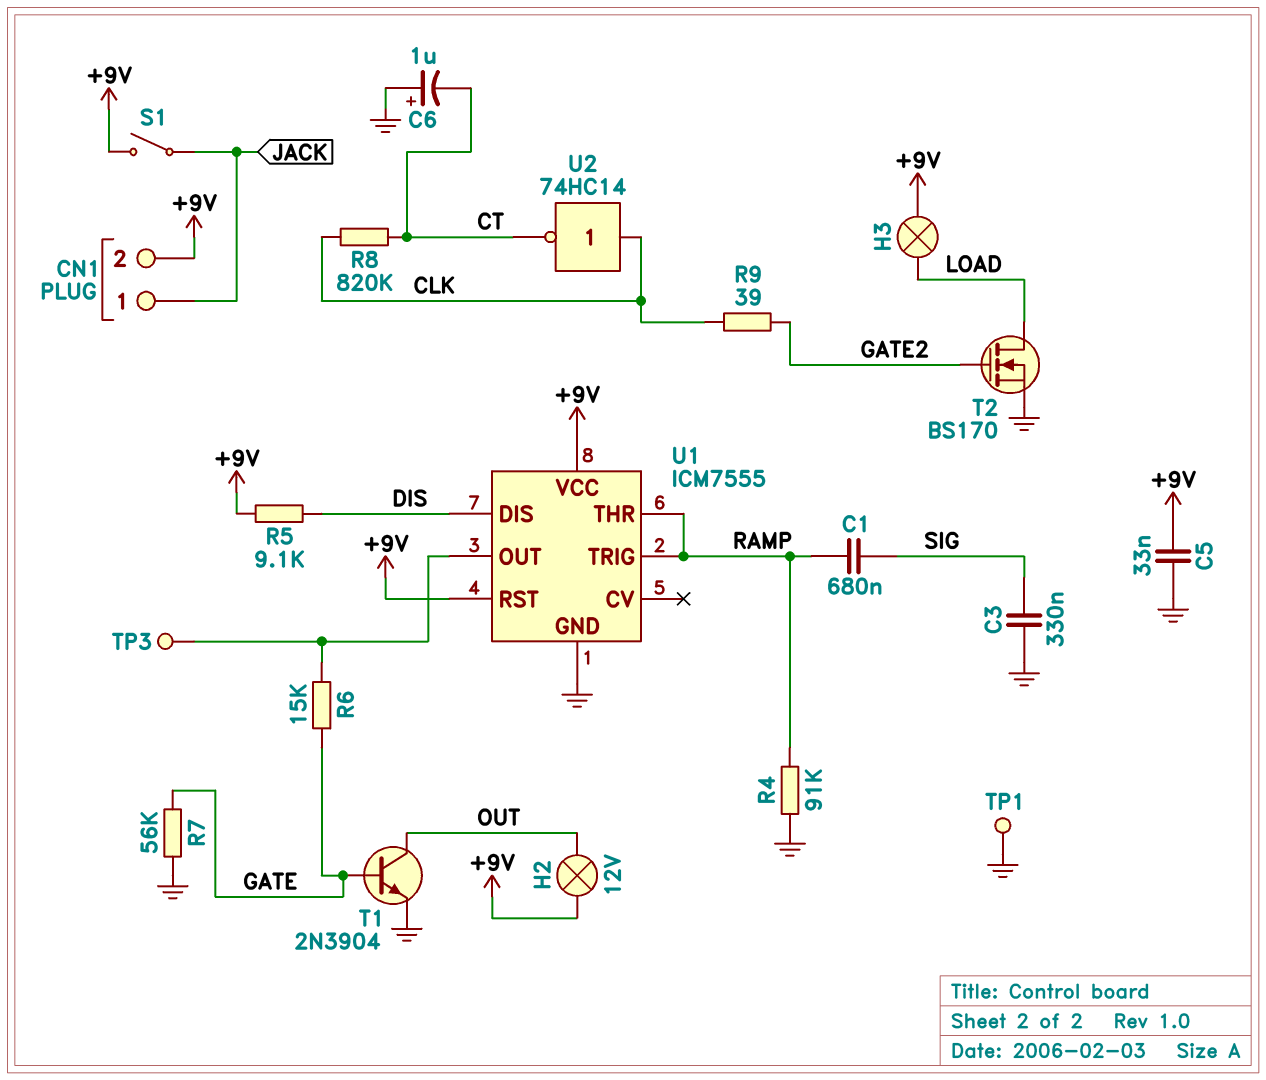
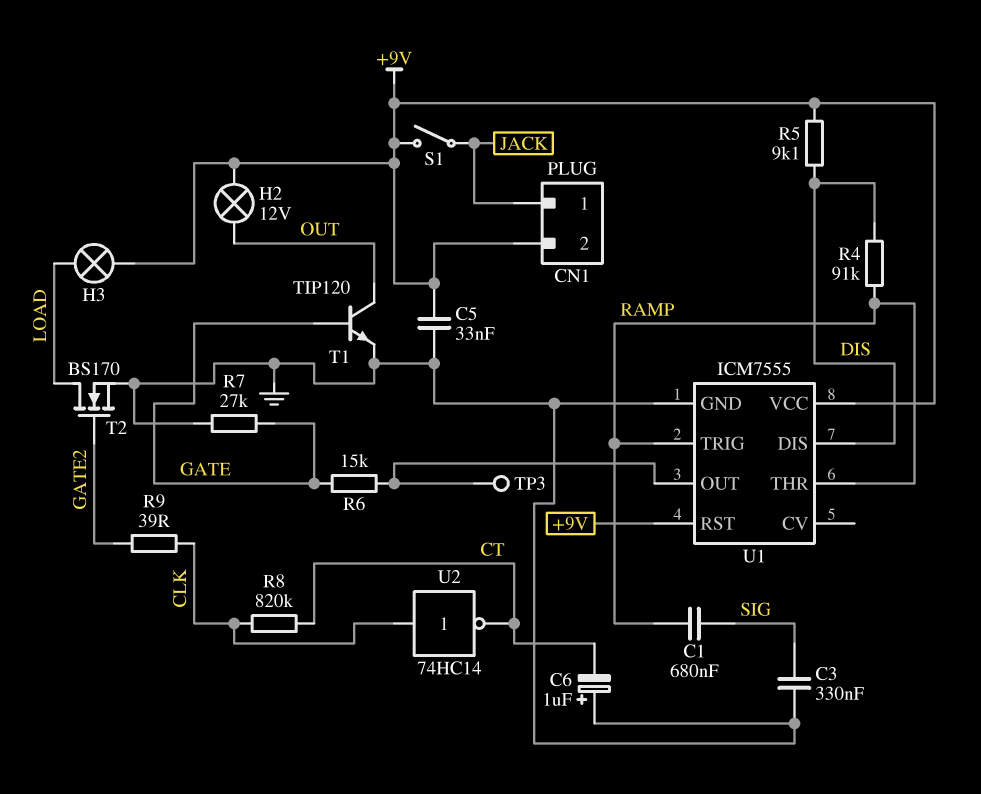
R4: 91k (GND, RAMP) -> 91k (DIS, RAMP)
R7: 56k (GATE, GND) -> 27k (GATE, GND)
T1: NPN 2N3904 (B GATE, C OUT, E GND) -> NPN TIP120 (B GATE, C OUT, E GND)
TP1: test point (GND) -> none

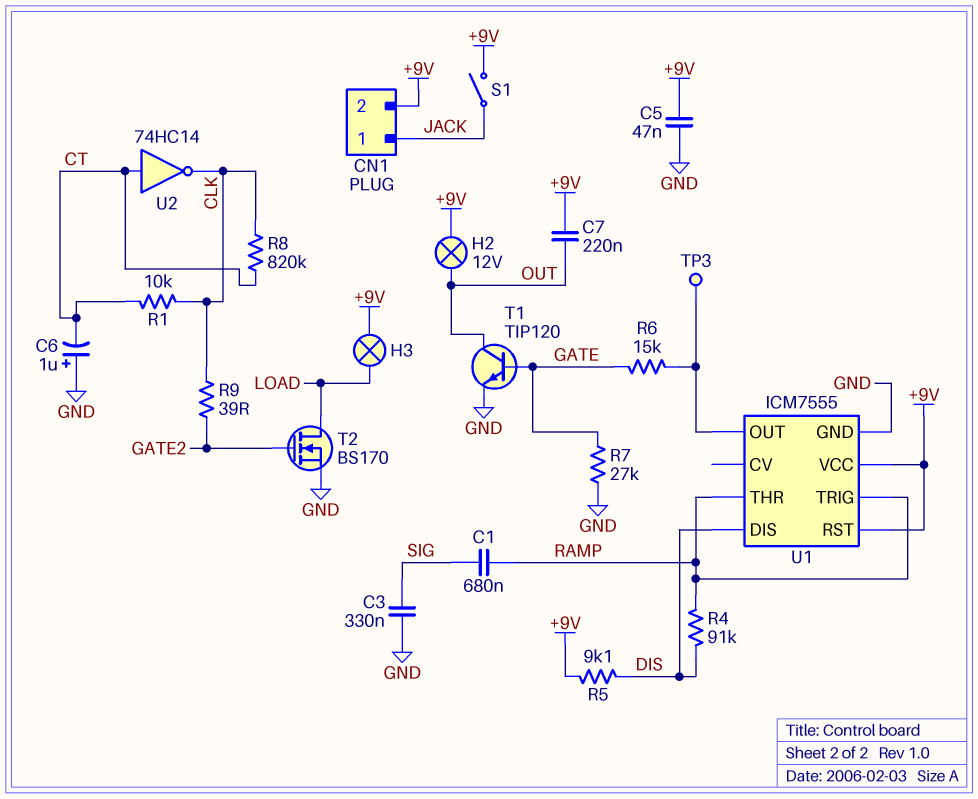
C5: 33nF (+9V, GND) -> 47nF (+9V, GND)
C7: none -> 220nF (+9V, OUT)
R1: none -> 10k (CLK, CT)
U2: NOT 74HC14 (in CLK, out CT) -> NOT 74HC14 (in CT, out CLK)

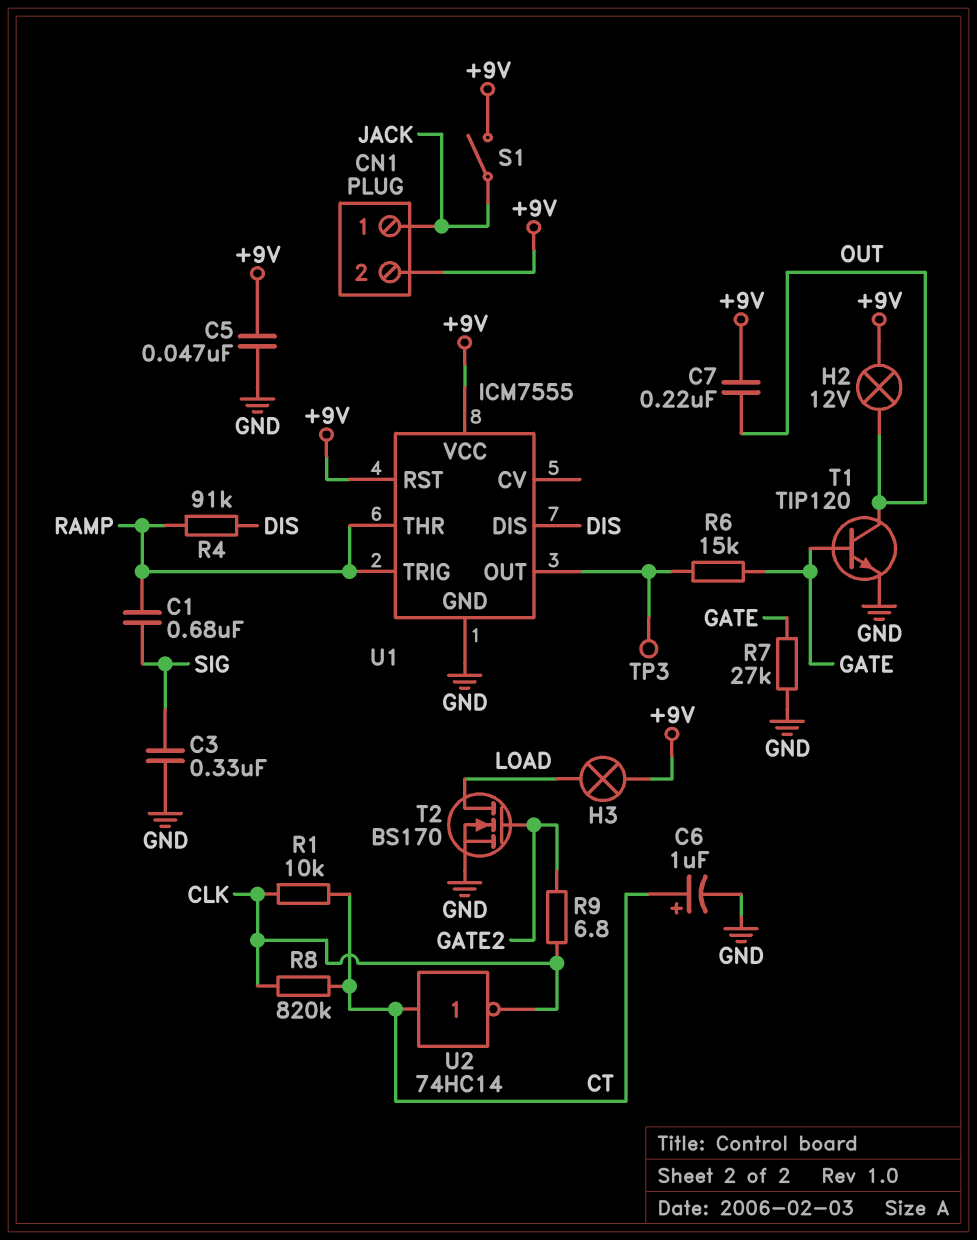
C6: 1uF (plus GND, minus CT) -> 1uF (plus CT, minus GND)
R5: 9.1k (+9V, DIS) -> none
R9: 39 (CLK, GATE2) -> 6.8 (CLK, GATE2)

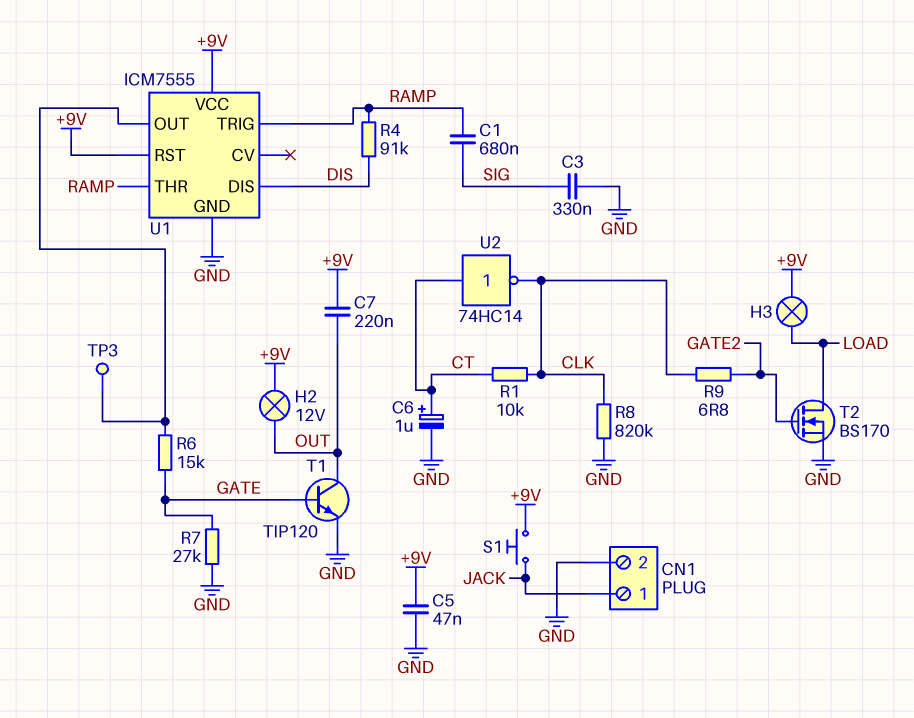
CN1 pin 2: +9V -> GND
R8: 820k (CLK, CT) -> 820k (CLK, GND)
S1: switch (+9V, JACK) -> button (+9V, JACK)

